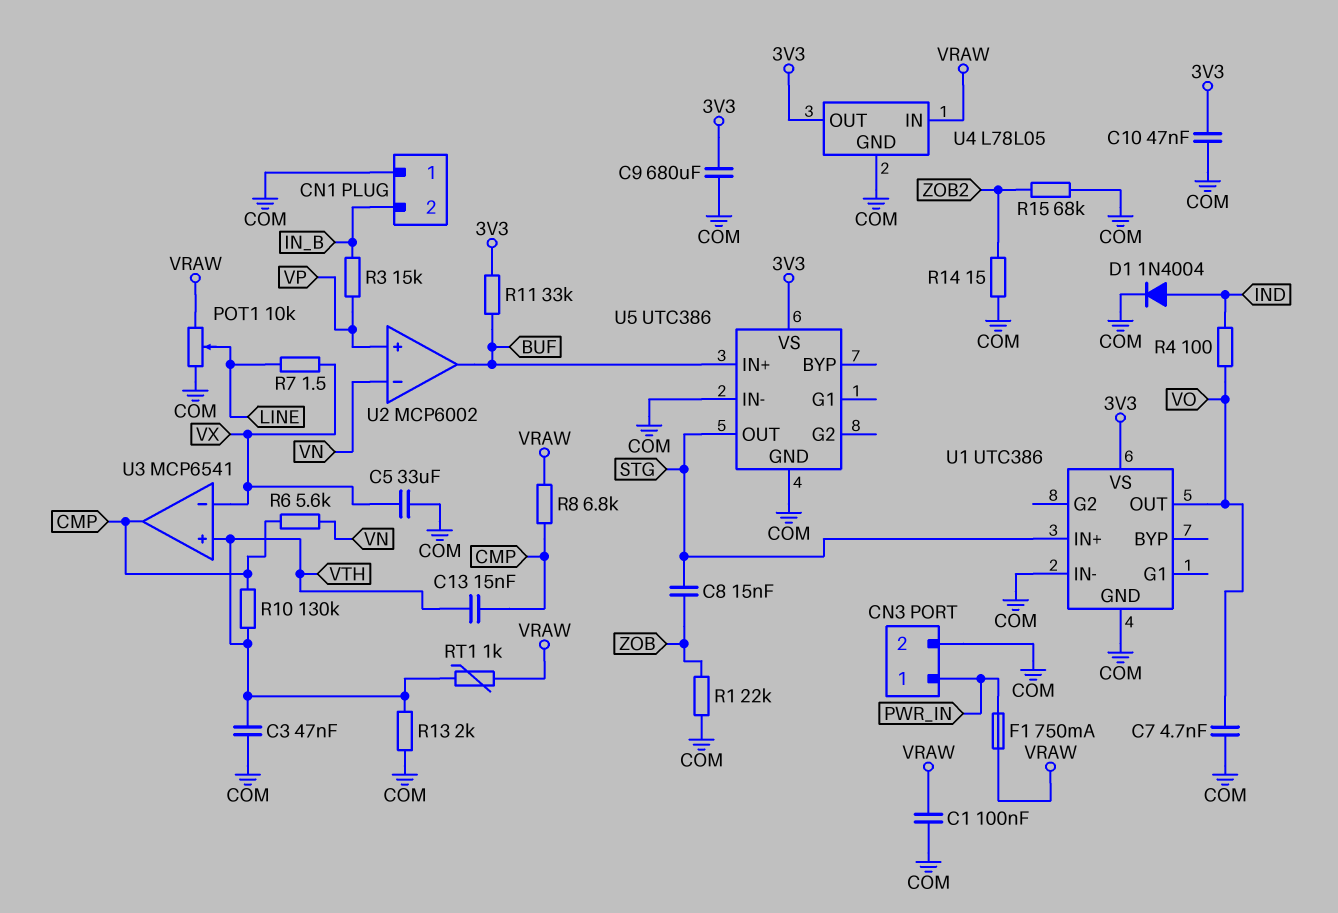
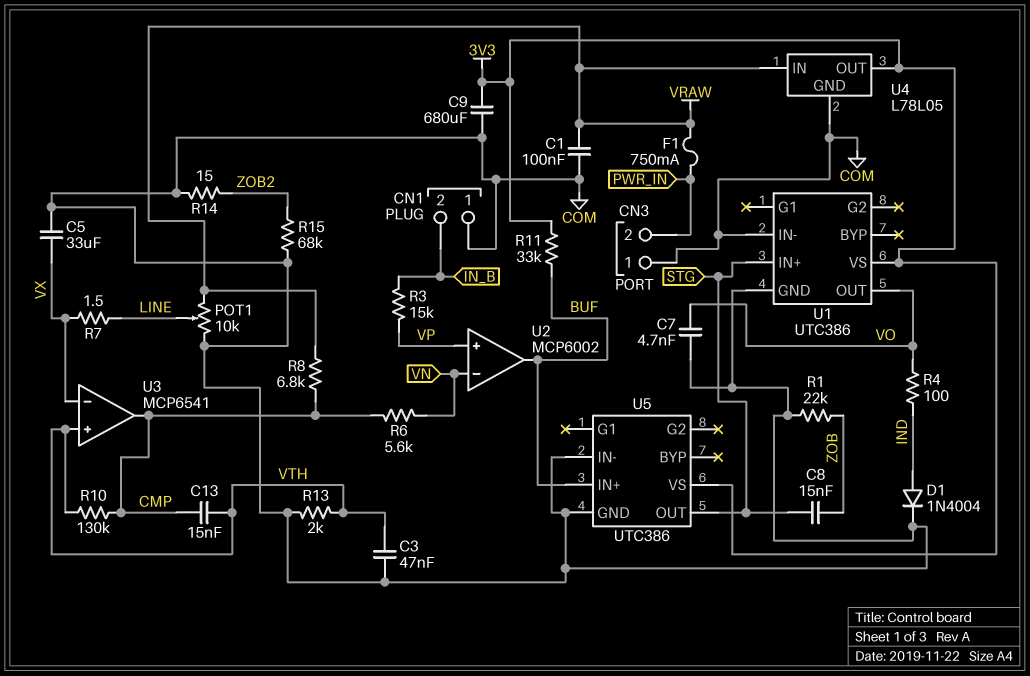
C10: 47nF (3V3, COM) -> none
CN3 pin 1: PWR_IN -> COM
CN3 pin 2: COM -> PWR_IN
RT1: 1k (VRAW, VTH) -> none

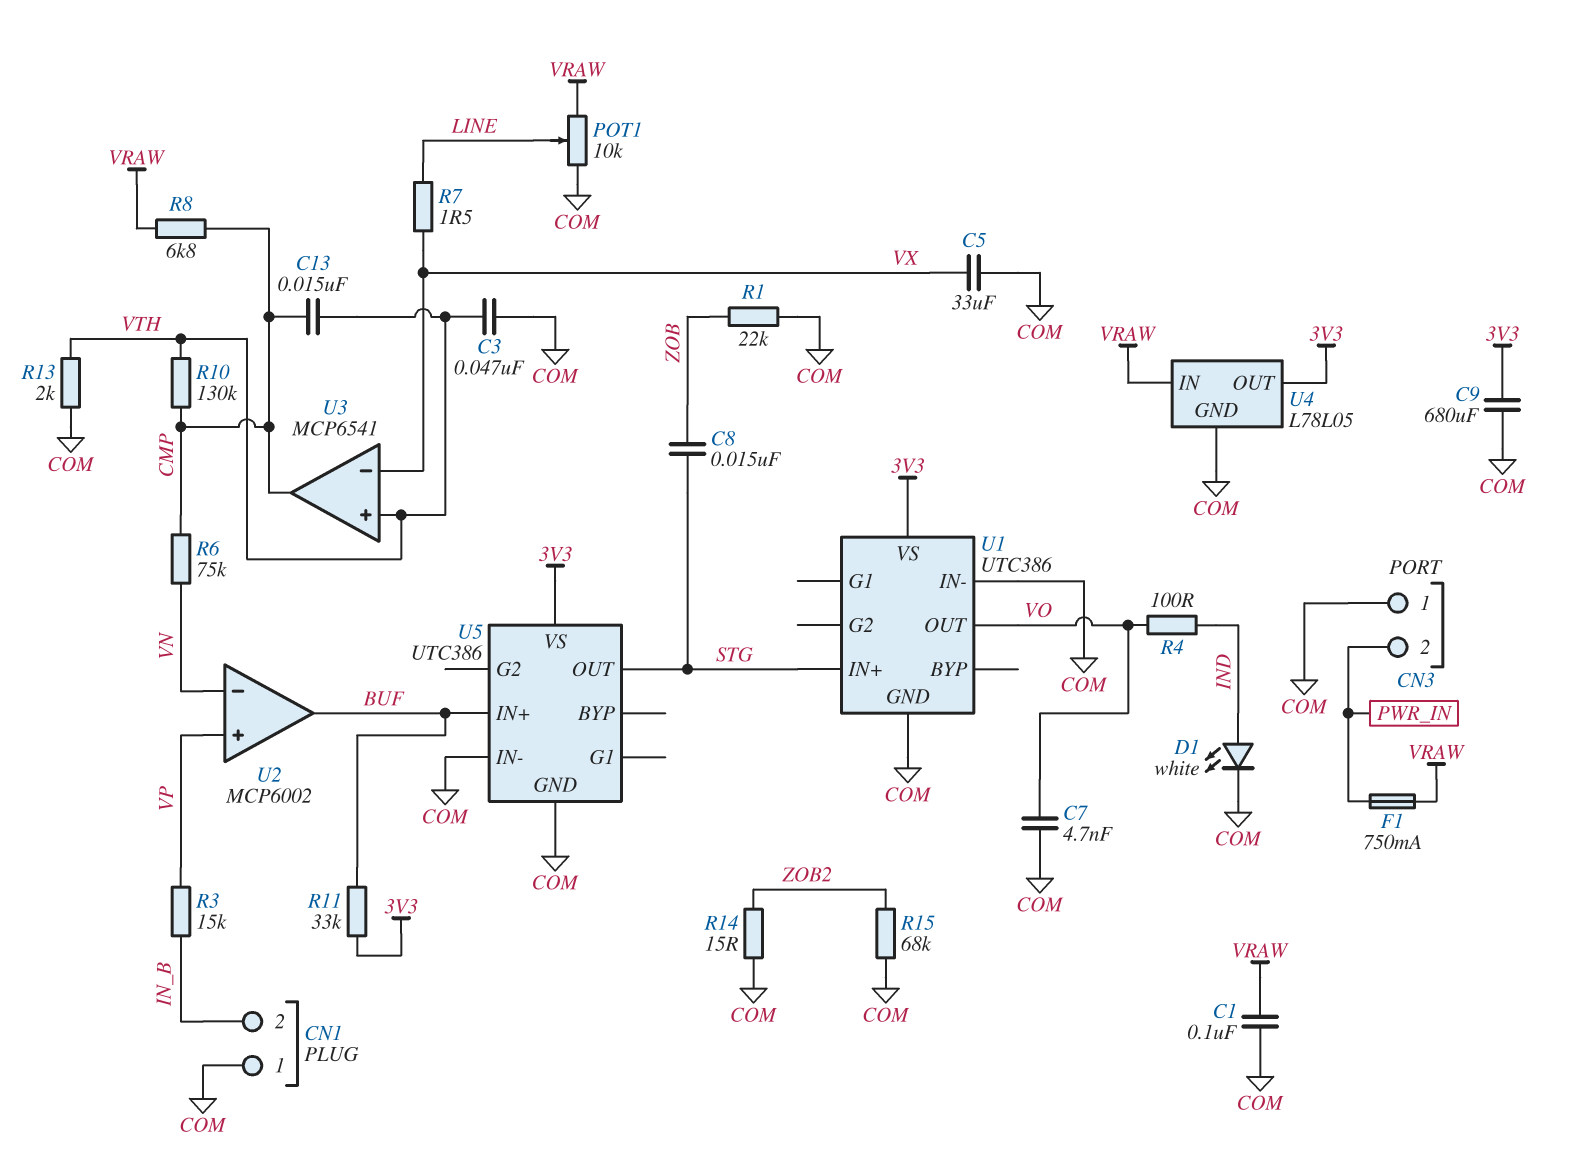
D1: diode 1N4004 (A IND, K COM) -> LED white (A IND, K COM)
R6: 5.6k (CMP, VN) -> 75k (CMP, VN)

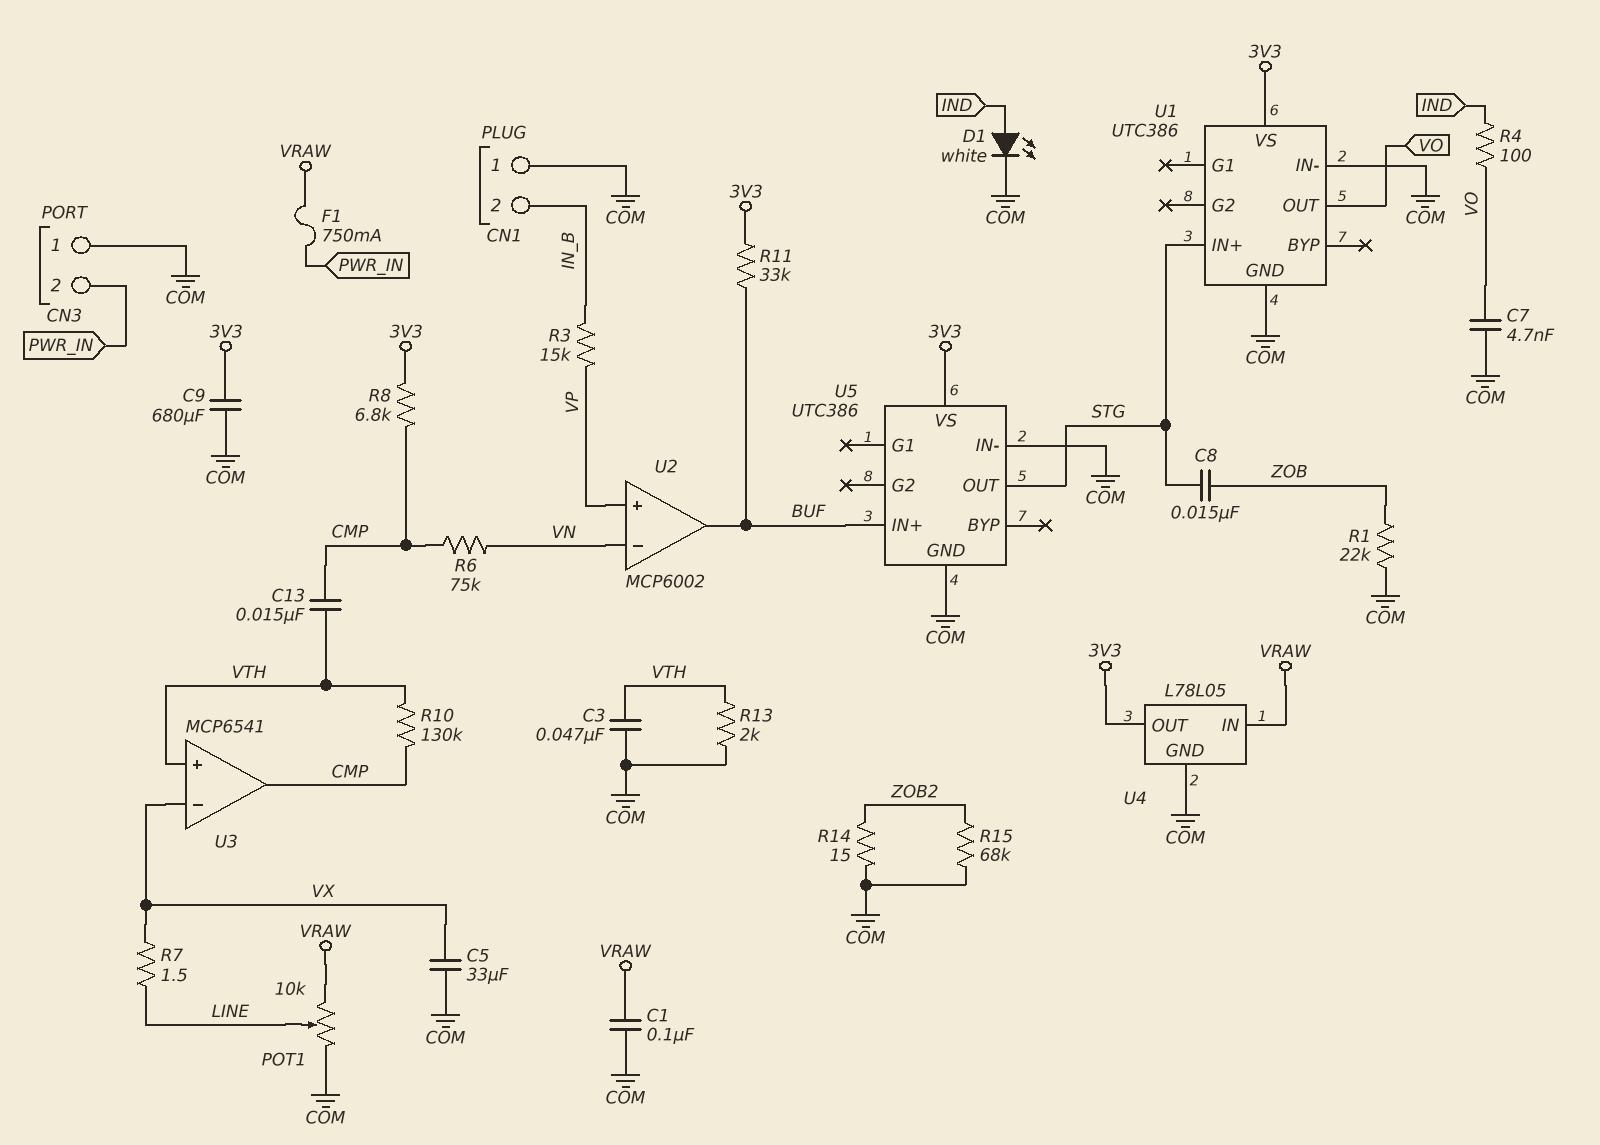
R8: 6.8k (CMP, VRAW) -> 6.8k (3V3, CMP)

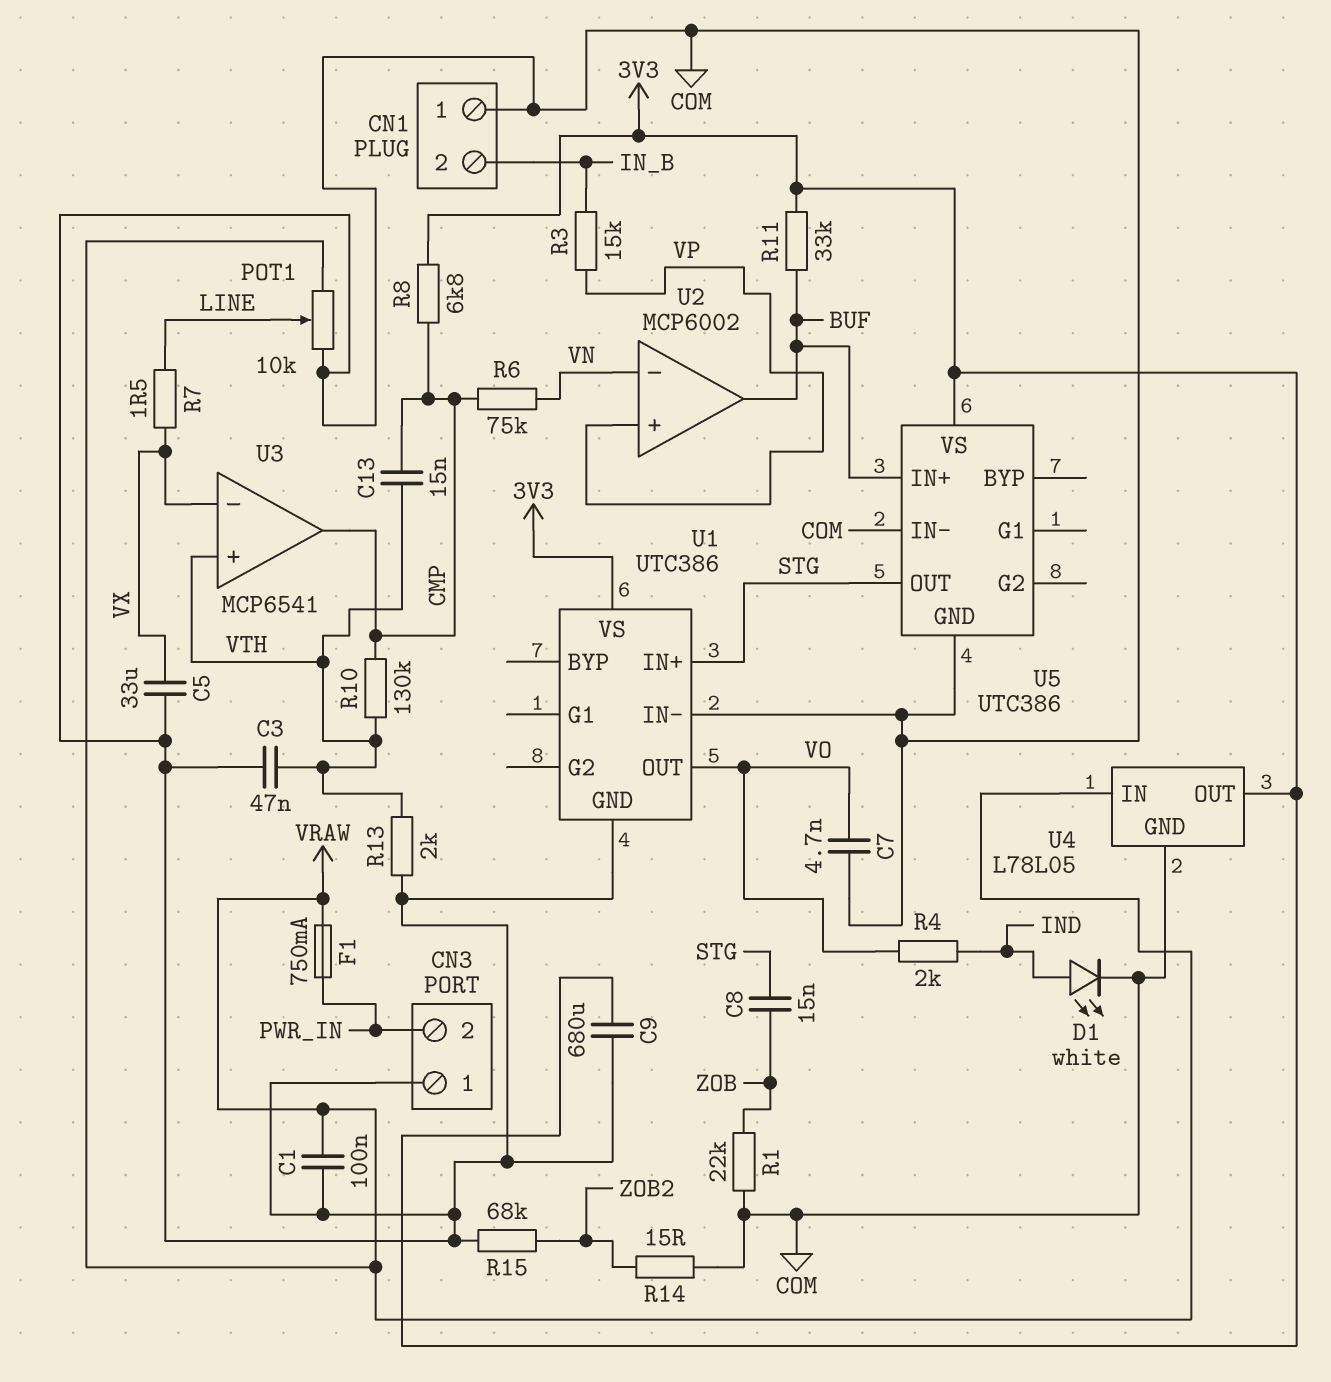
R4: 100 (IND, VO) -> 2k (IND, VO)

